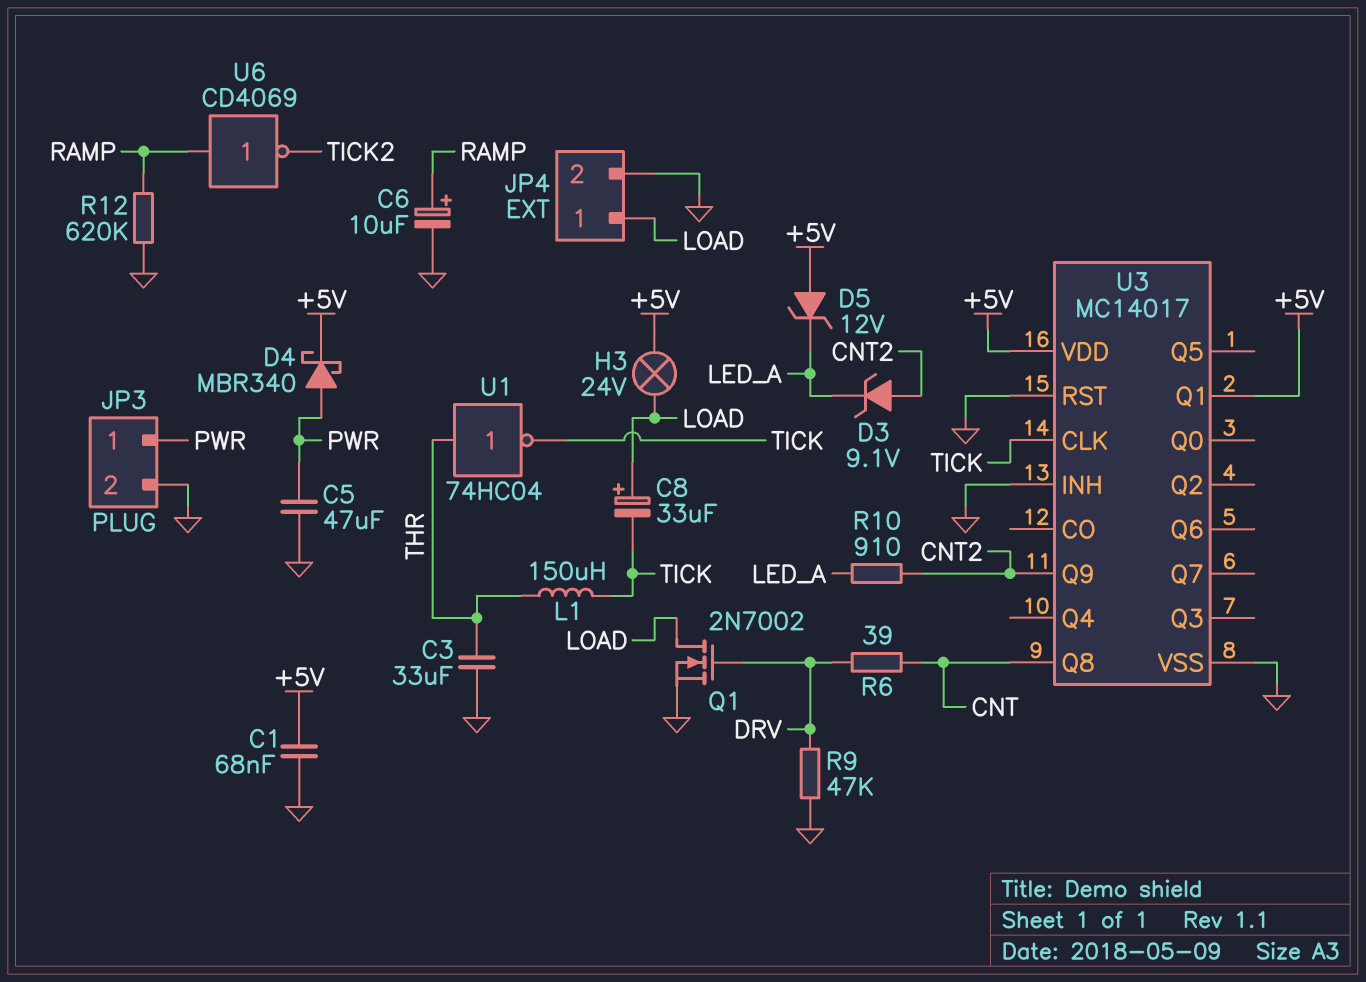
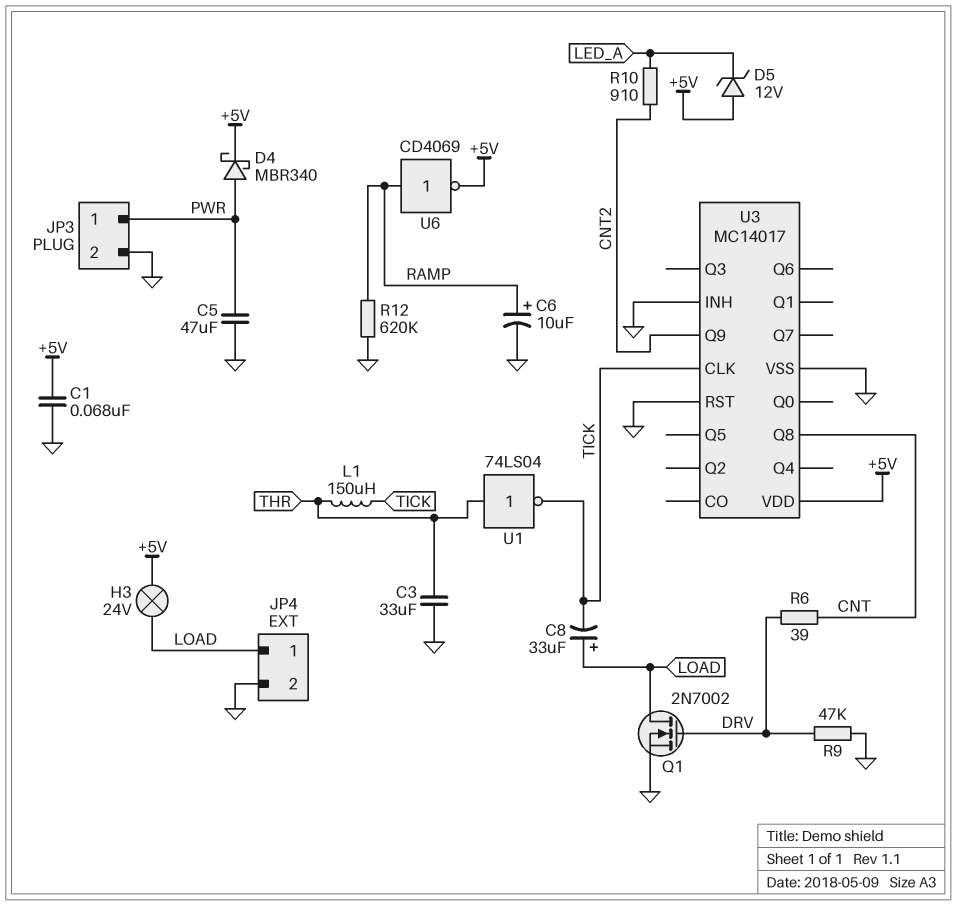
D3: zener 9.1V (A CNT2, K LED_A) -> none
U1: NOT 74HC04 (in THR, out TICK) -> NOT 74LS04 (in THR, out TICK)
U3 pin Q1: +5V -> none
U6: NOT CD4069 (in RAMP, out TICK2) -> NOT CD4069 (in RAMP, out +5V)

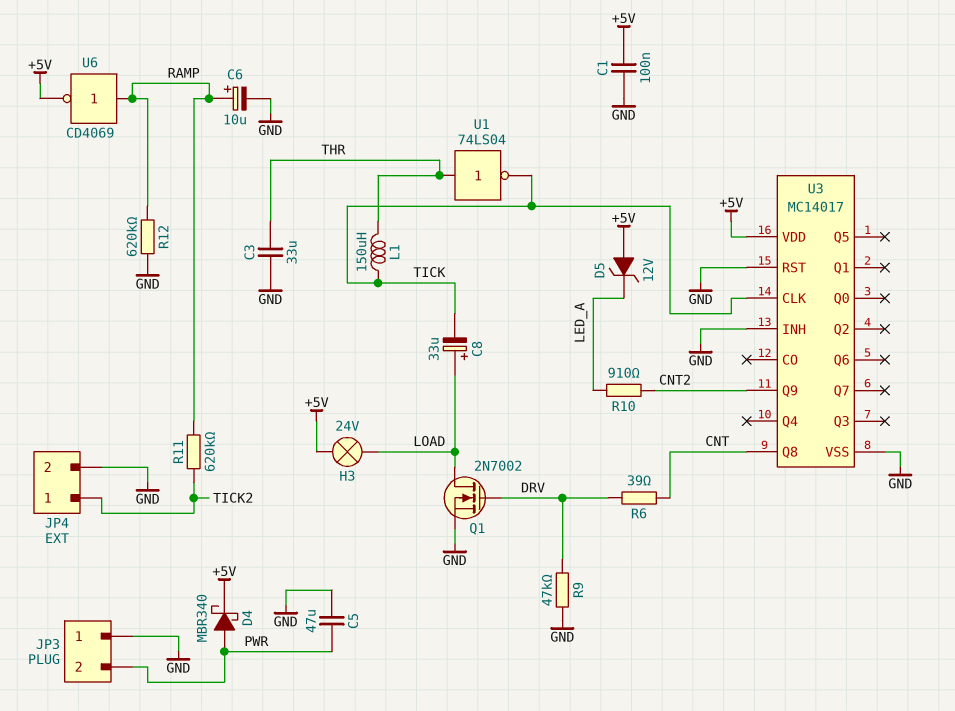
C1: 68nF (+5V, GND) -> 100nF (+5V, GND)
JP3 pin 1: PWR -> GND
JP3 pin 2: GND -> PWR
JP4 pin 1: LOAD -> TICK2
R11: none -> 620k (RAMP, TICK2)

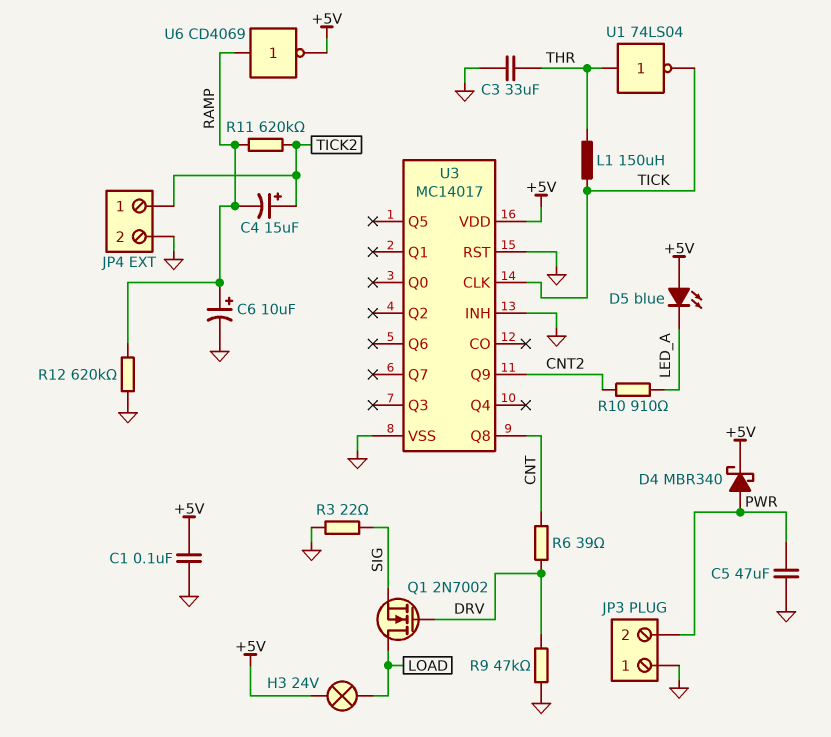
C4: none -> 15uF (plus TICK2, minus RAMP)
C8: 33uF (plus LOAD, minus TICK) -> none
D5: zener 12V (A +5V, K LED_A) -> LED blue (A +5V, K LED_A)
Q1: NMOS 2N7002 (G DRV, D LOAD, S GND) -> NMOS 2N7002 (G DRV, D LOAD, S SIG)
R3: none -> 22 (GND, SIG)

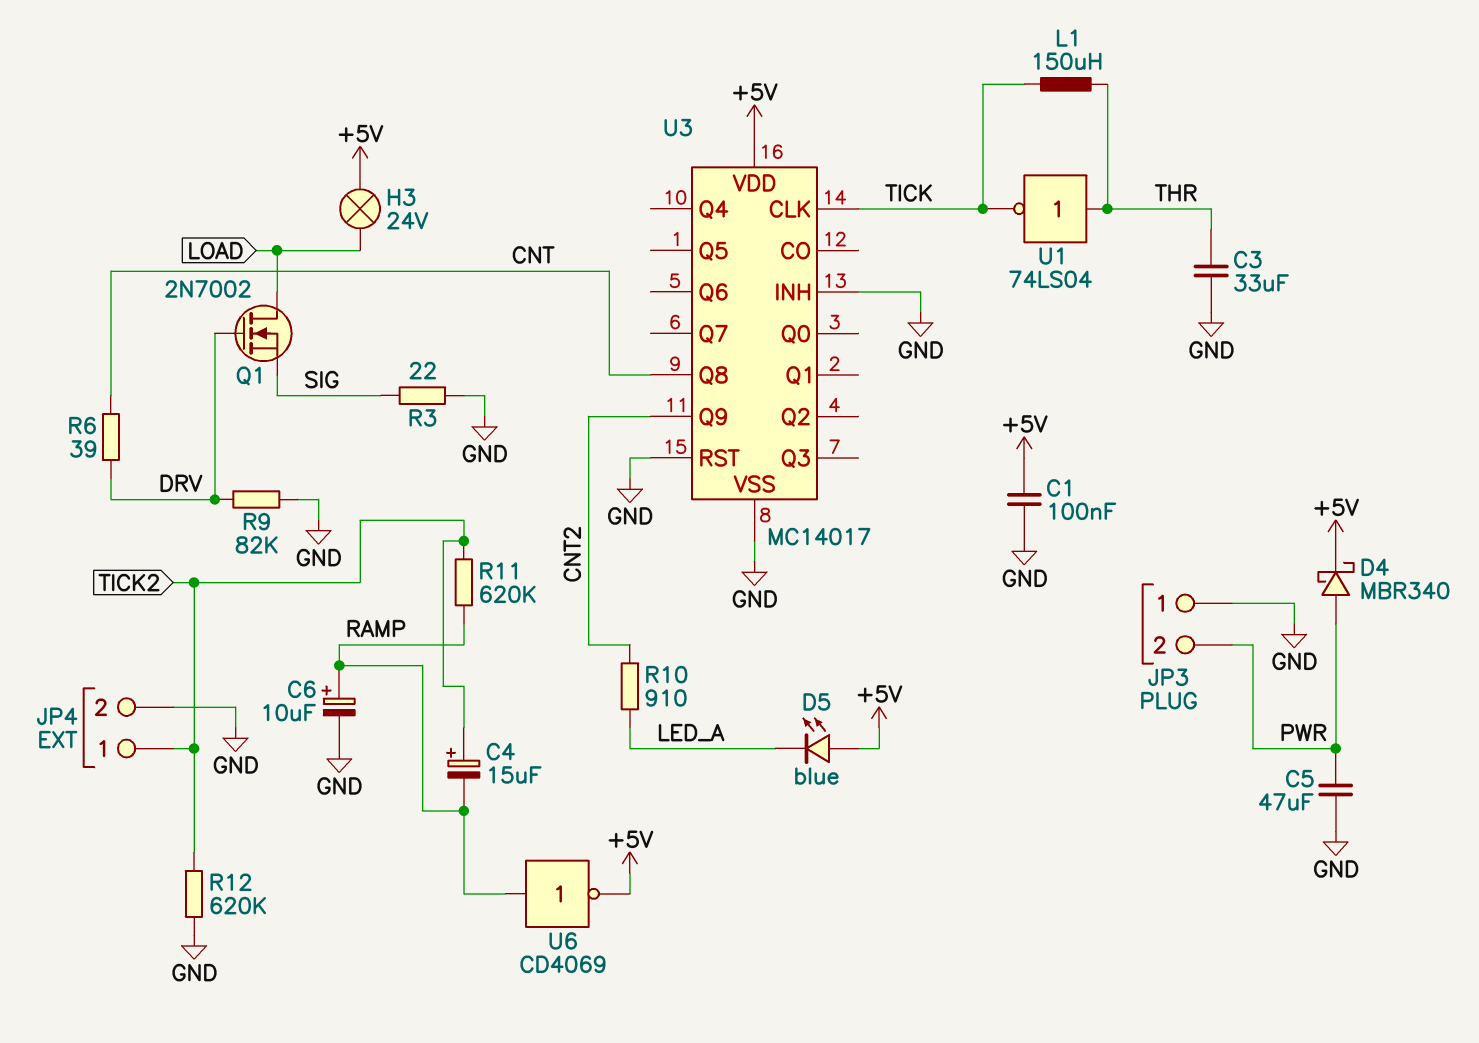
R9: 47k (DRV, GND) -> 82k (DRV, GND)
R12: 620k (GND, RAMP) -> 620k (GND, TICK2)

